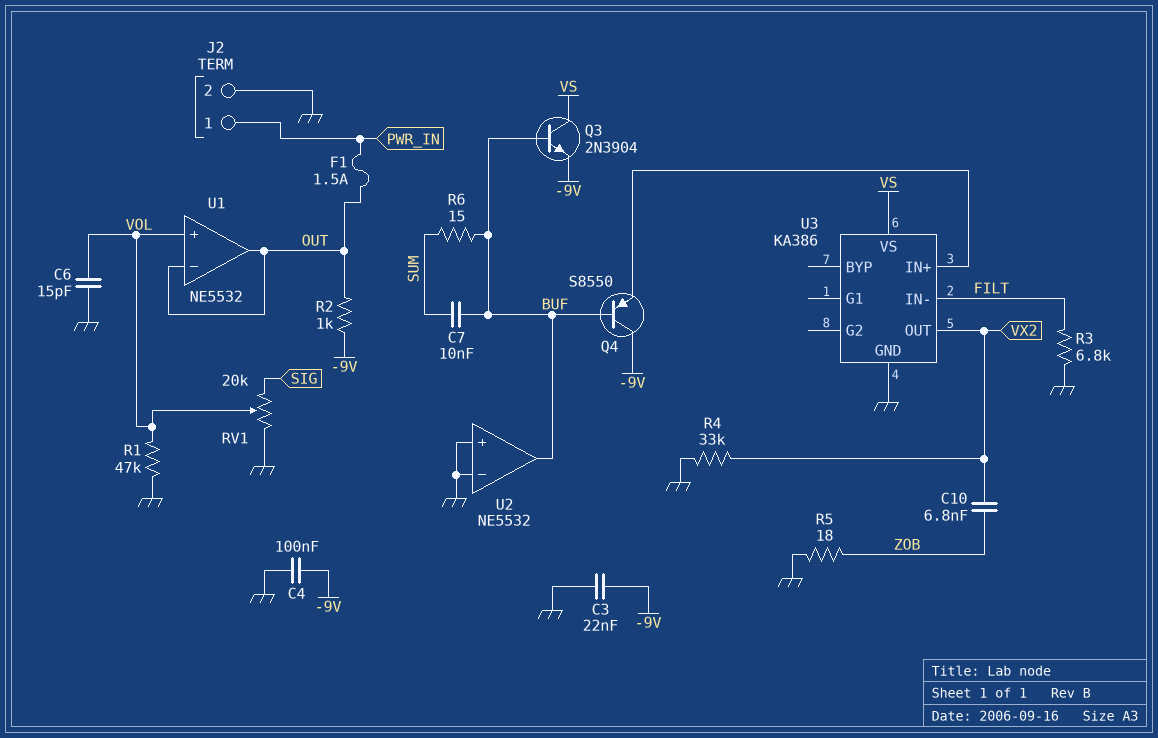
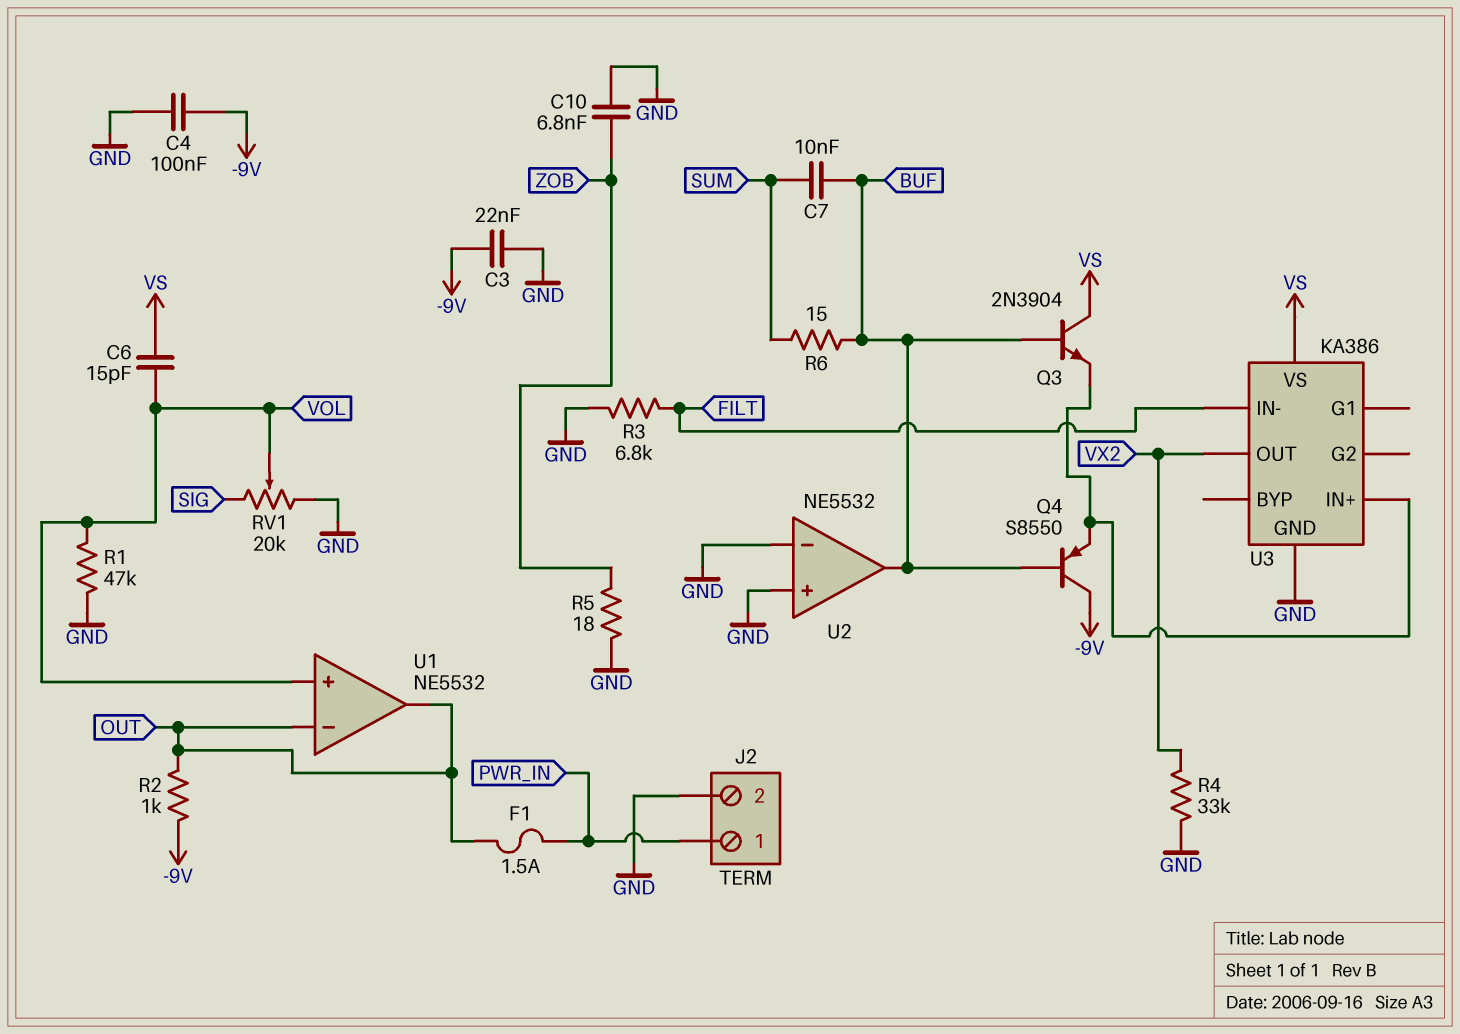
C6: 15pF (GND, VOL) -> 15pF (VOL, VS)
C10: 6.8nF (VX2, ZOB) -> 6.8nF (GND, ZOB)
Q3: NPN 2N3904 (B BUF, C VS, E -9V) -> NPN 2N3904 (B BUF, C VS, E U3/IN+)

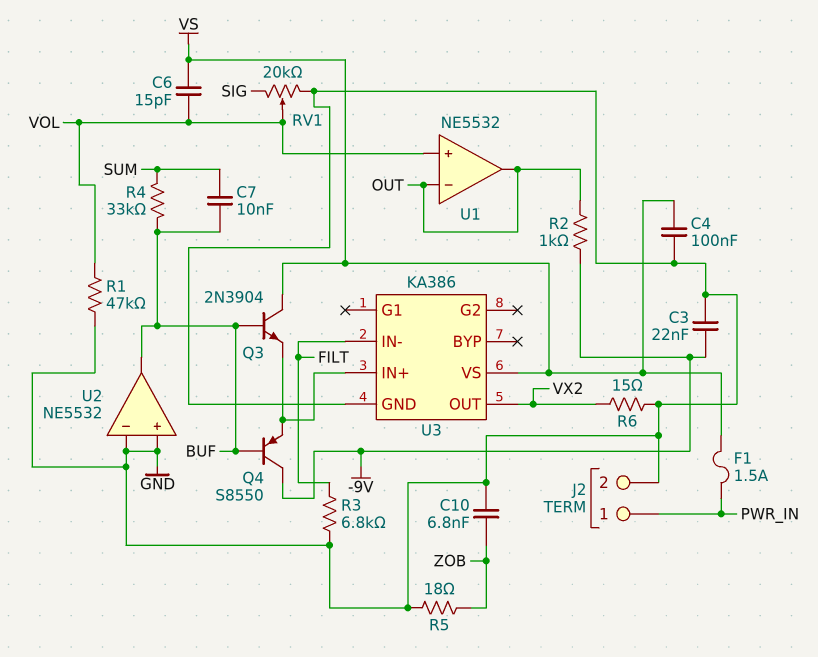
C4: 100nF (-9V, GND) -> 100nF (GND, VS)
F1: 1.5A (OUT, PWR_IN) -> 1.5A (PWR_IN, VS)
R4: 33k (GND, VX2) -> 33k (BUF, SUM)
R6: 15 (BUF, SUM) -> 15 (GND, VX2)

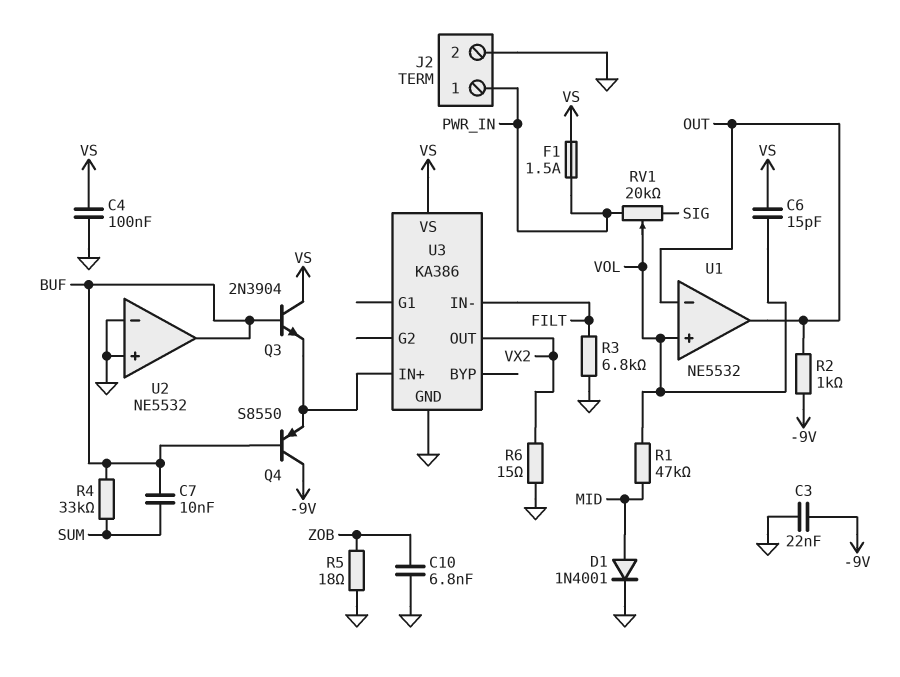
D1: none -> diode 1N4001 (A MID, K GND)
R1: 47k (GND, VOL) -> 47k (MID, VOL)
RV1: 20k (GND, SIG, wiper VOL) -> 20k (PWR_IN, SIG, wiper VOL)

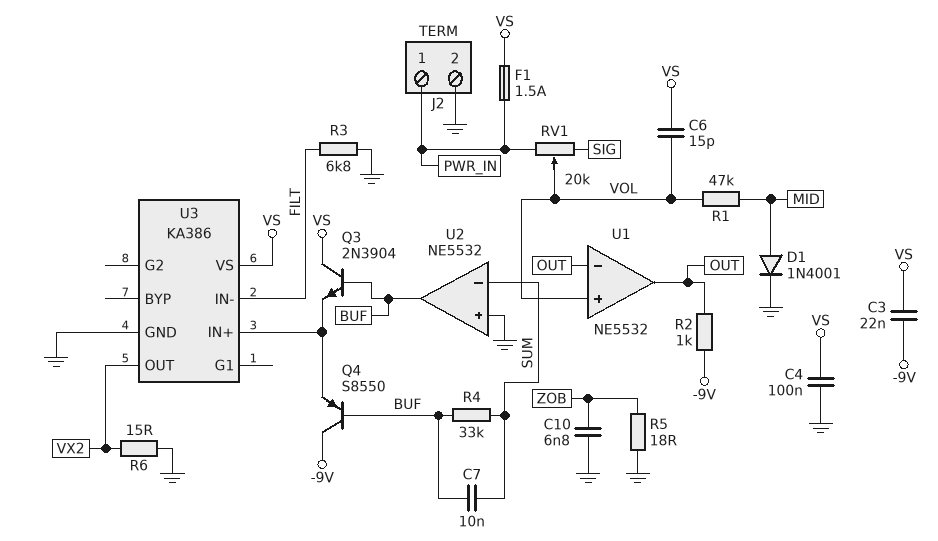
C3: 22nF (-9V, GND) -> 22nF (-9V, VS)
U2 pin in-: GND -> SUM

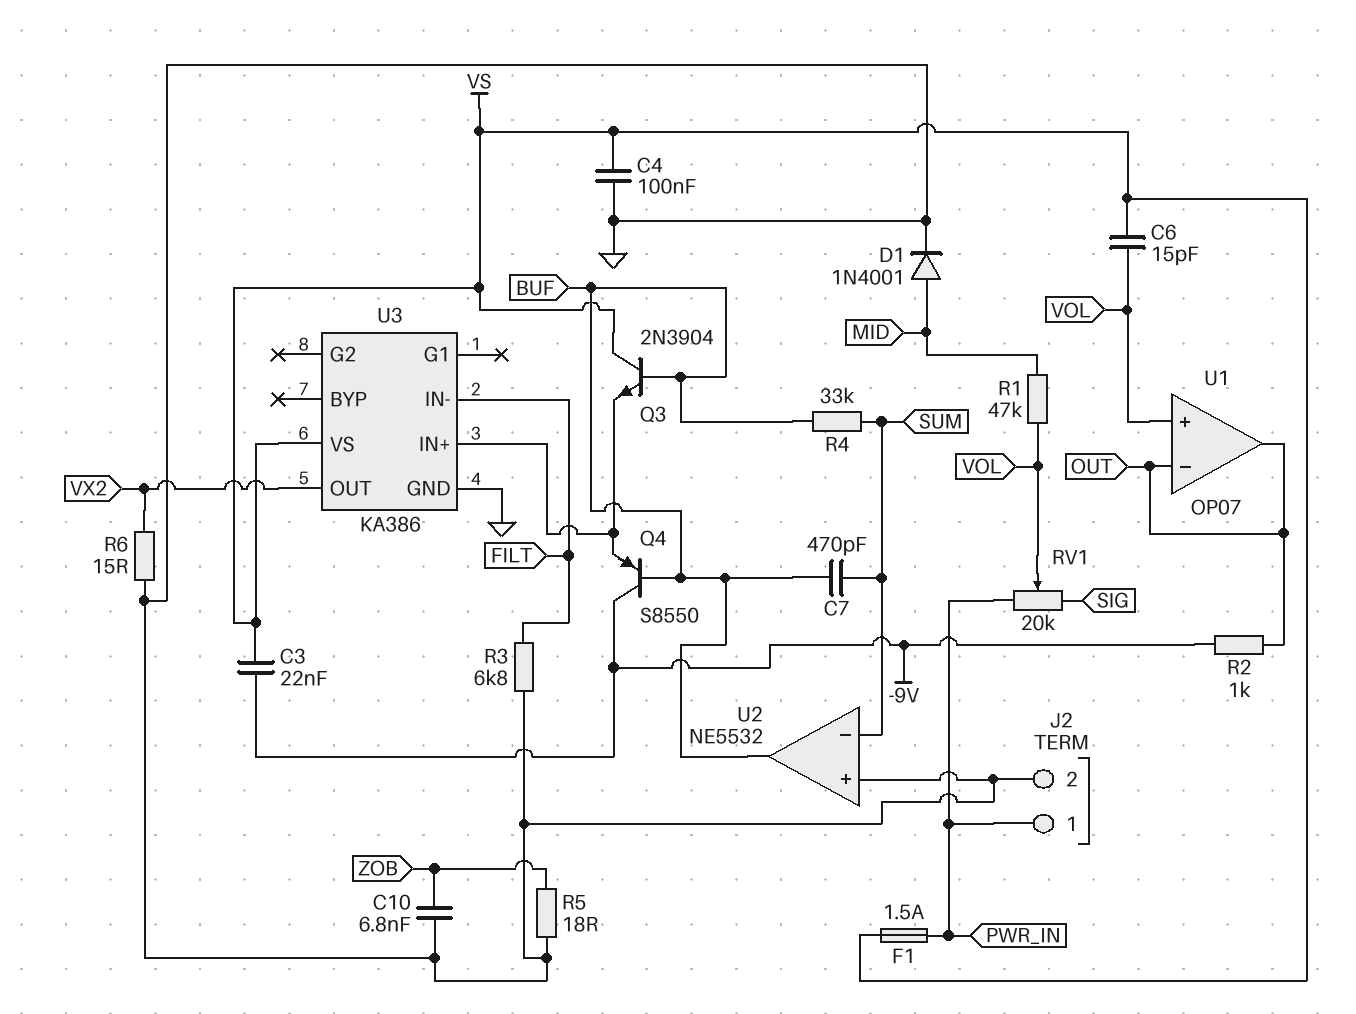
C7: 10nF (BUF, SUM) -> 470pF (BUF, SUM)
U1: NE5532 -> OP07

